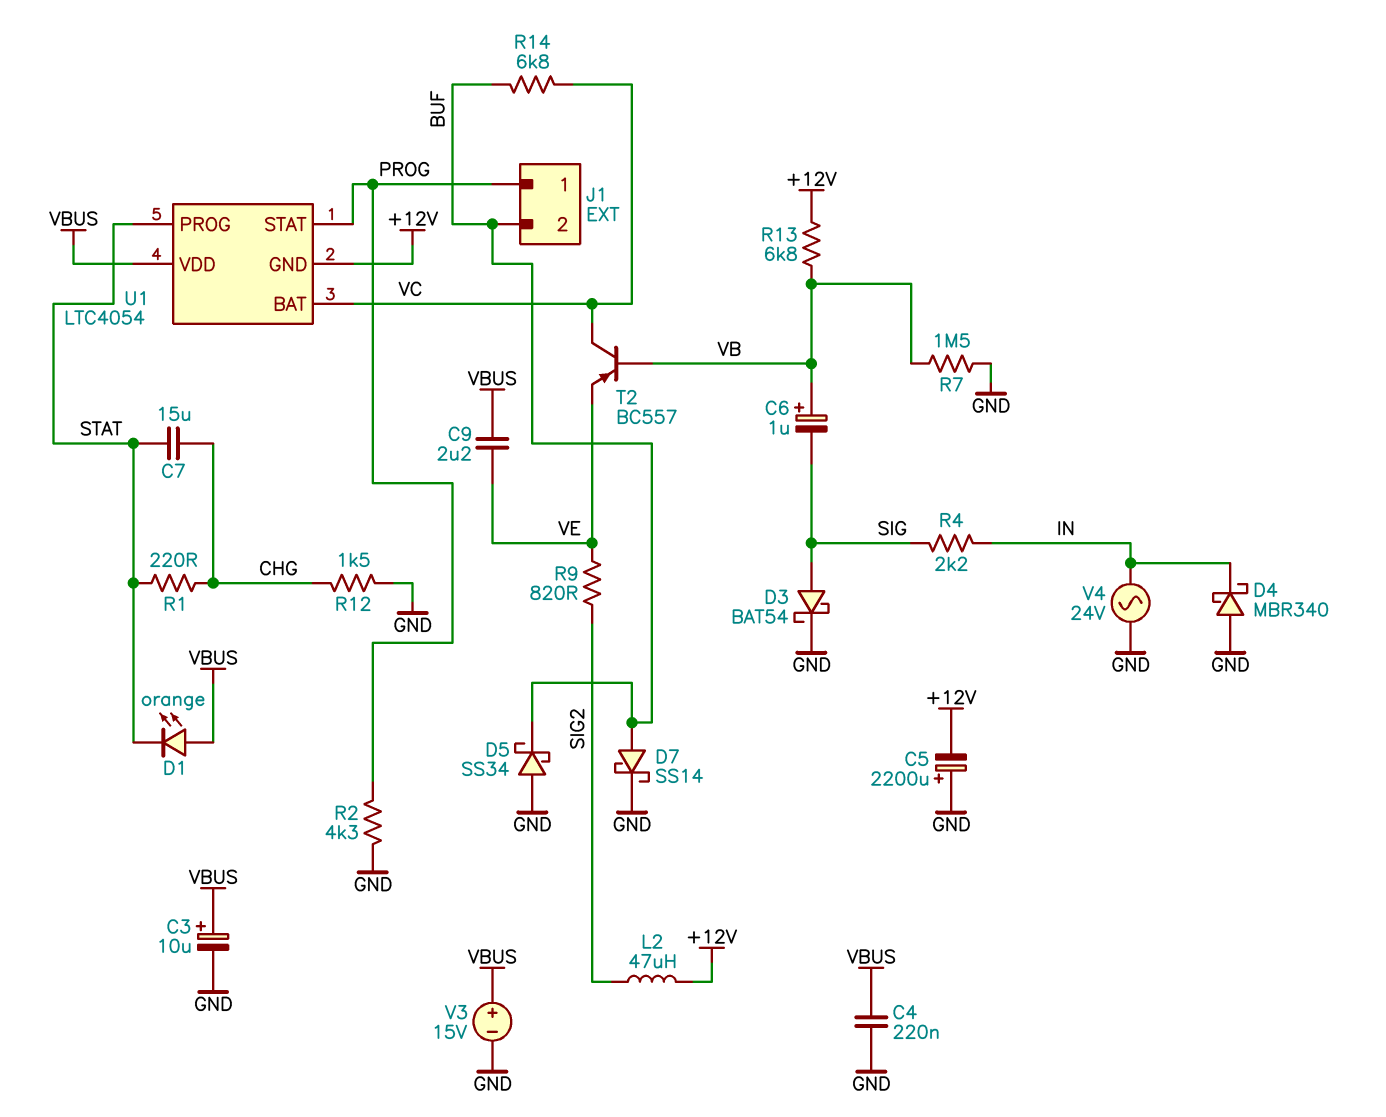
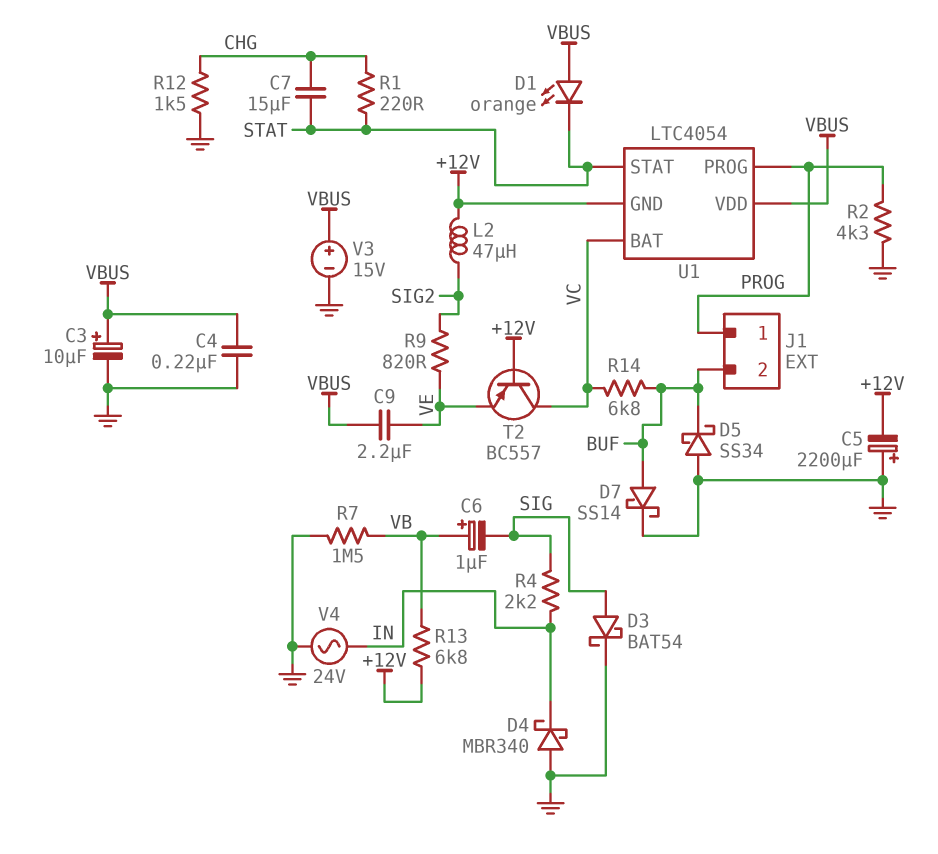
T2: PNP BC557 (B VB, C VC, E VE) -> PNP BC557 (B +12V, C VC, E VE)
U1 pin PROG: STAT -> PROG
U1 pin STAT: PROG -> STAT

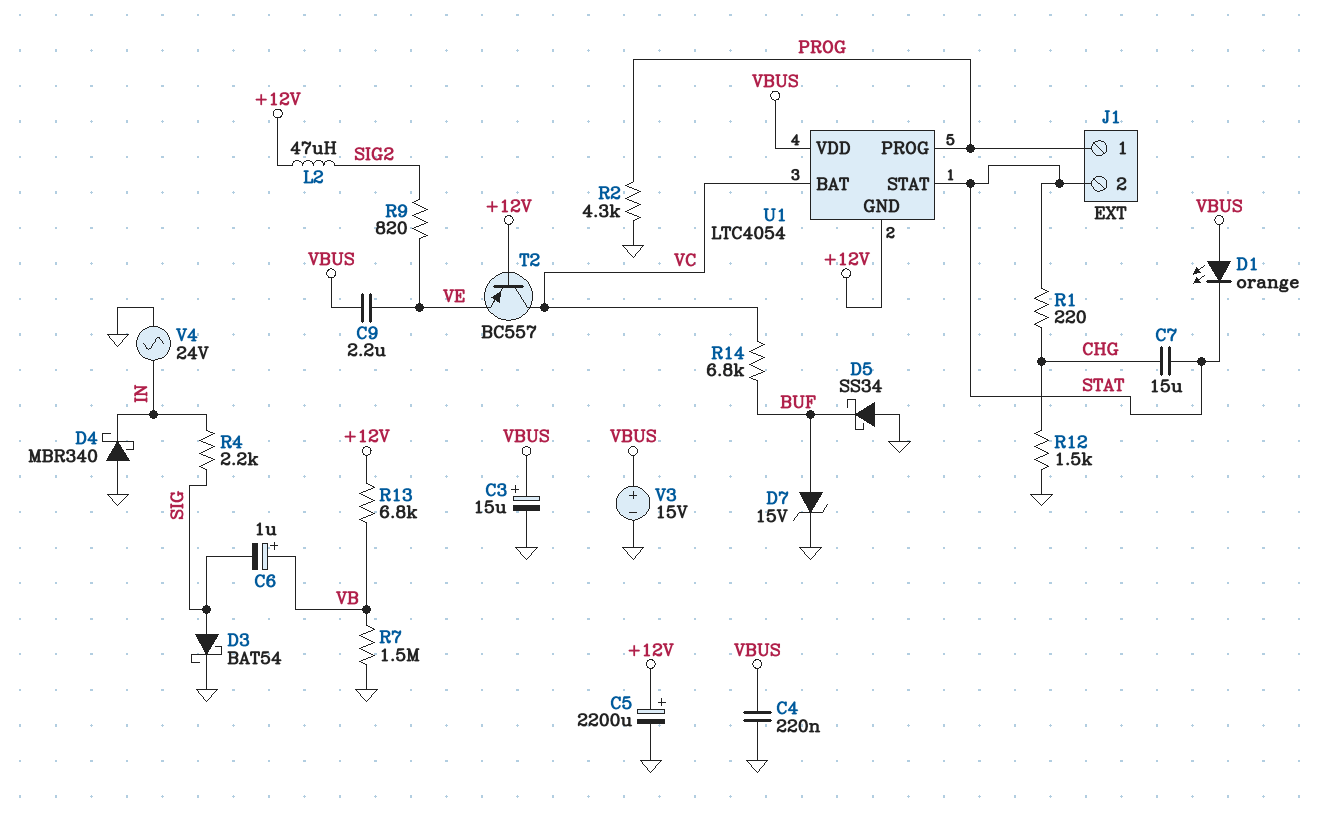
C3: 10uF (plus VBUS, minus GND) -> 15uF (plus VBUS, minus GND)
C5: 2200uF (plus GND, minus +12V) -> 2200uF (plus +12V, minus GND)
D7: schottky SS14 (A BUF, K GND) -> zener 15V (A BUF, K GND)
J1 pin 2: BUF -> STAT

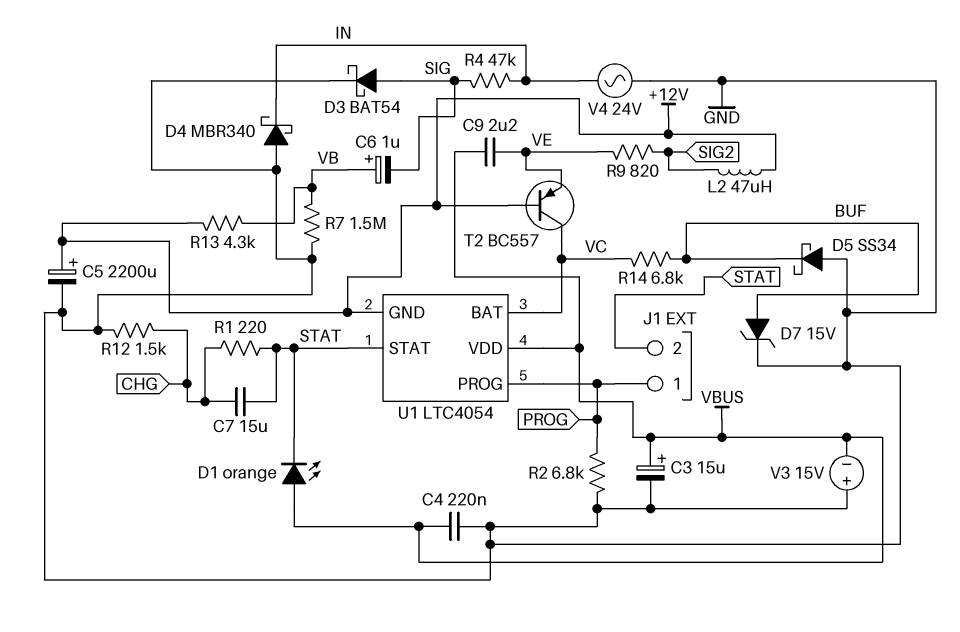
R2: 4.3k (GND, PROG) -> 6.8k (GND, PROG)
R4: 2.2k (IN, SIG) -> 47k (IN, SIG)
R13: 6.8k (+12V, VB) -> 4.3k (+12V, VB)
V3: 15V (plus VBUS, minus GND) -> 15V (plus GND, minus VBUS)

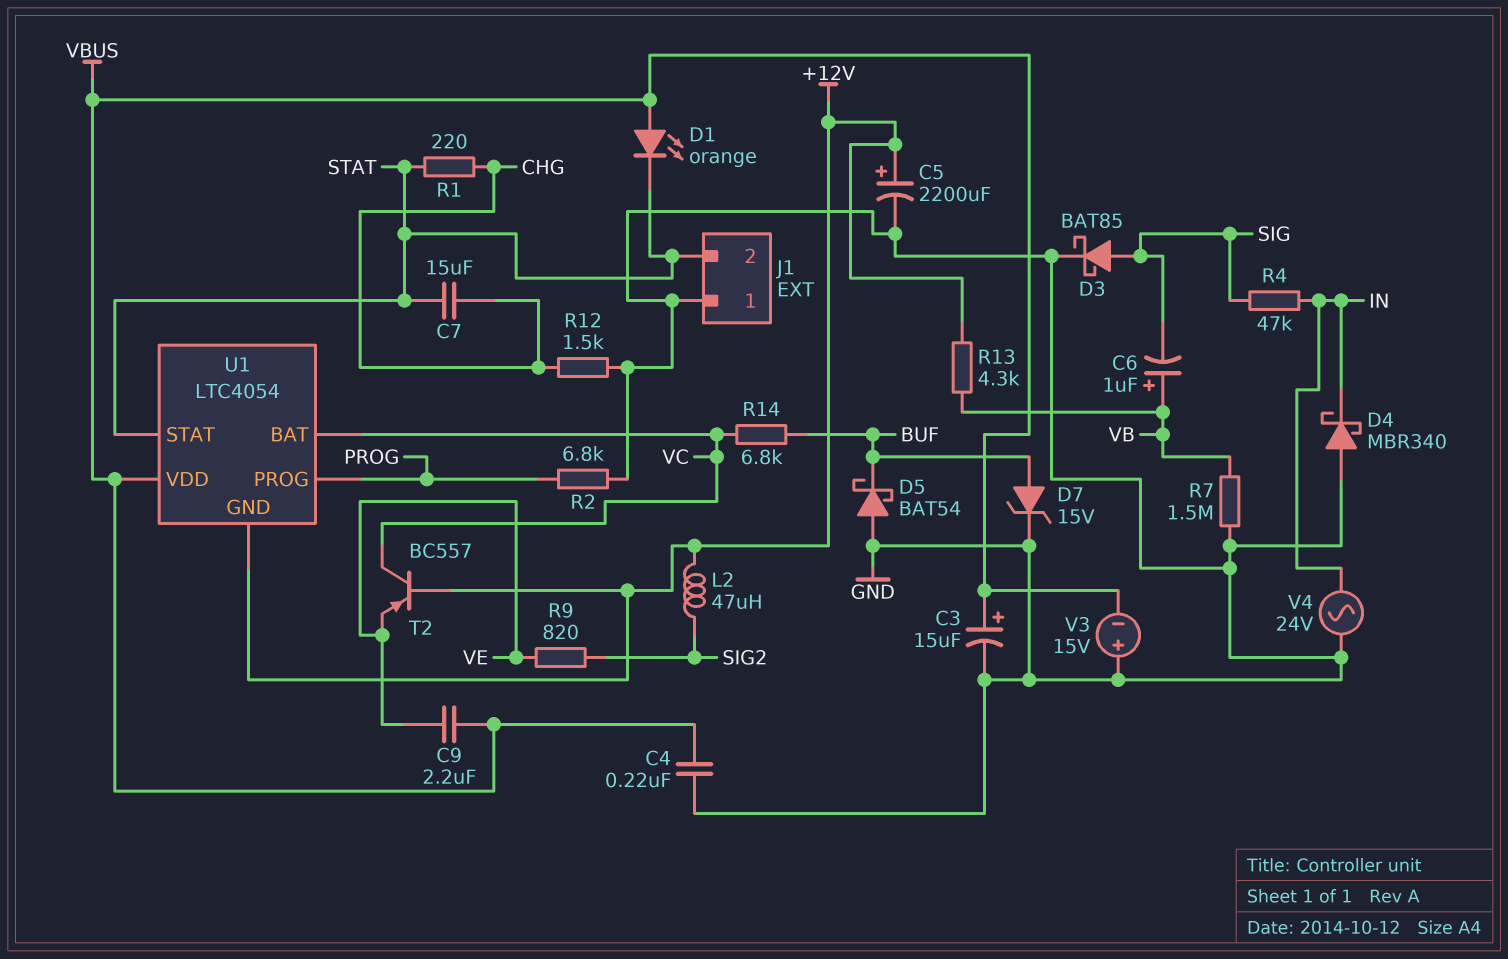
D3: schottky BAT54 (A SIG, K GND) -> schottky BAT85 (A SIG, K GND)
D5: schottky SS34 (A GND, K BUF) -> schottky BAT54 (A GND, K BUF)
J1 pin 1: PROG -> GND

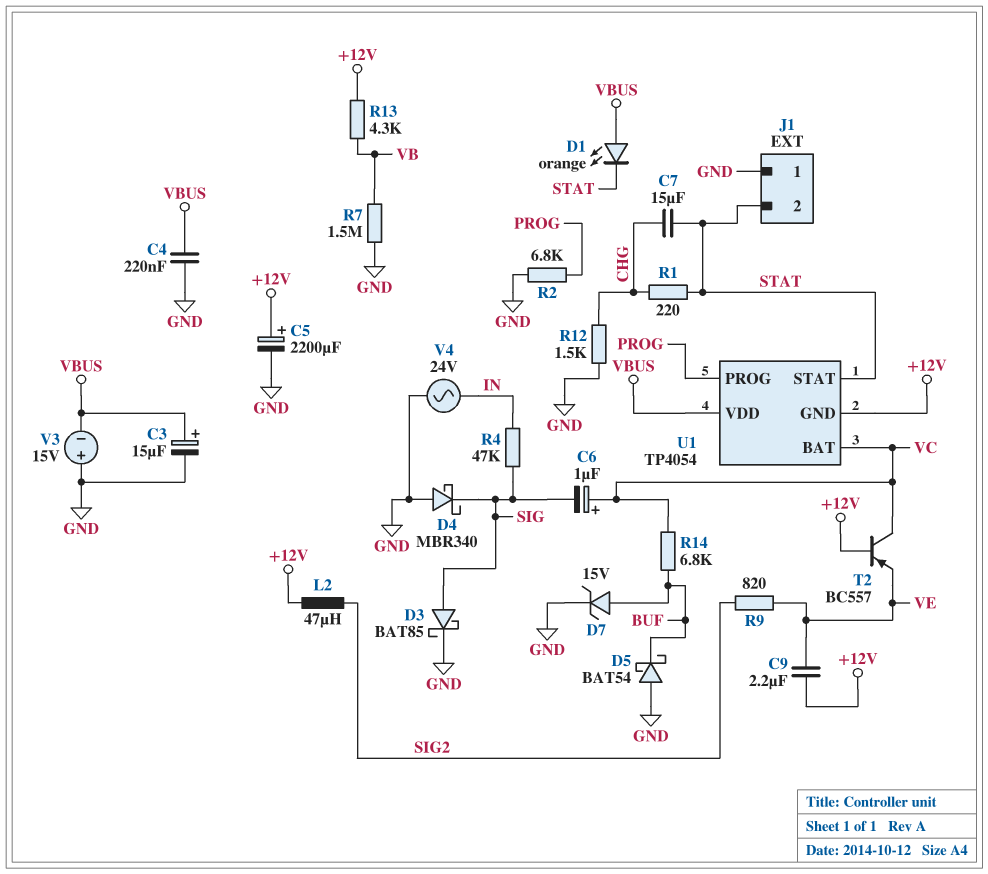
C6: 1uF (plus VB, minus SIG) -> 1uF (plus VC, minus SIG)
C9: 2.2uF (VBUS, VE) -> 2.2uF (+12V, VE)
D4: schottky MBR340 (A GND, K IN) -> schottky MBR340 (A GND, K SIG)
U1: LTC4054 -> TP4054

